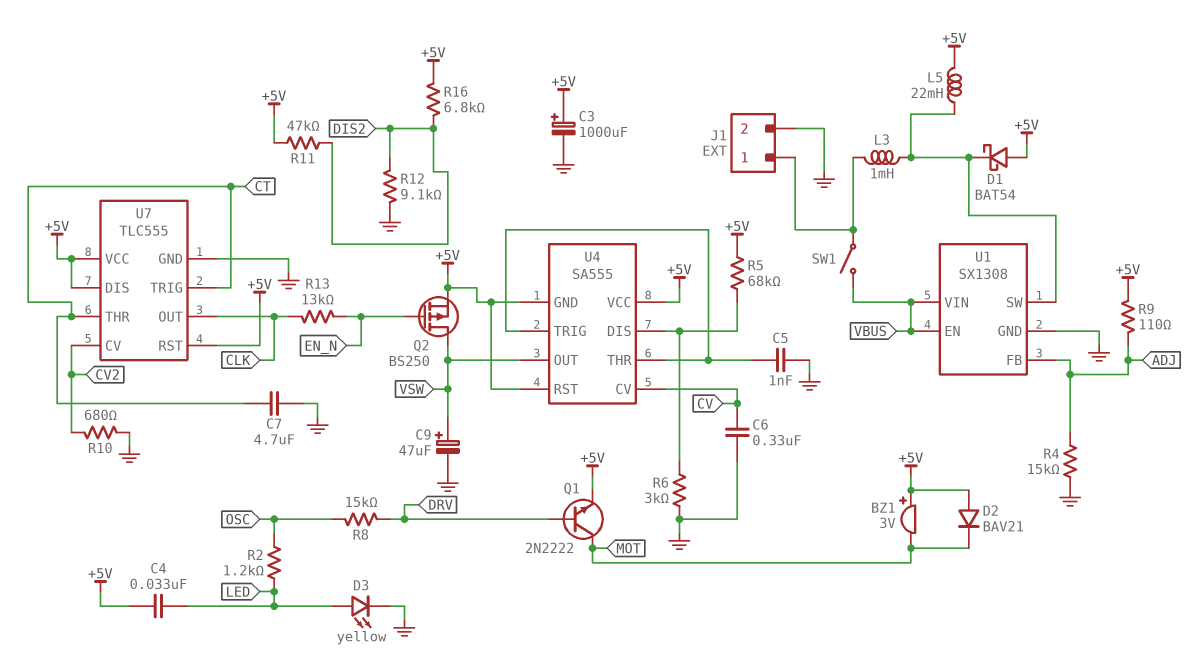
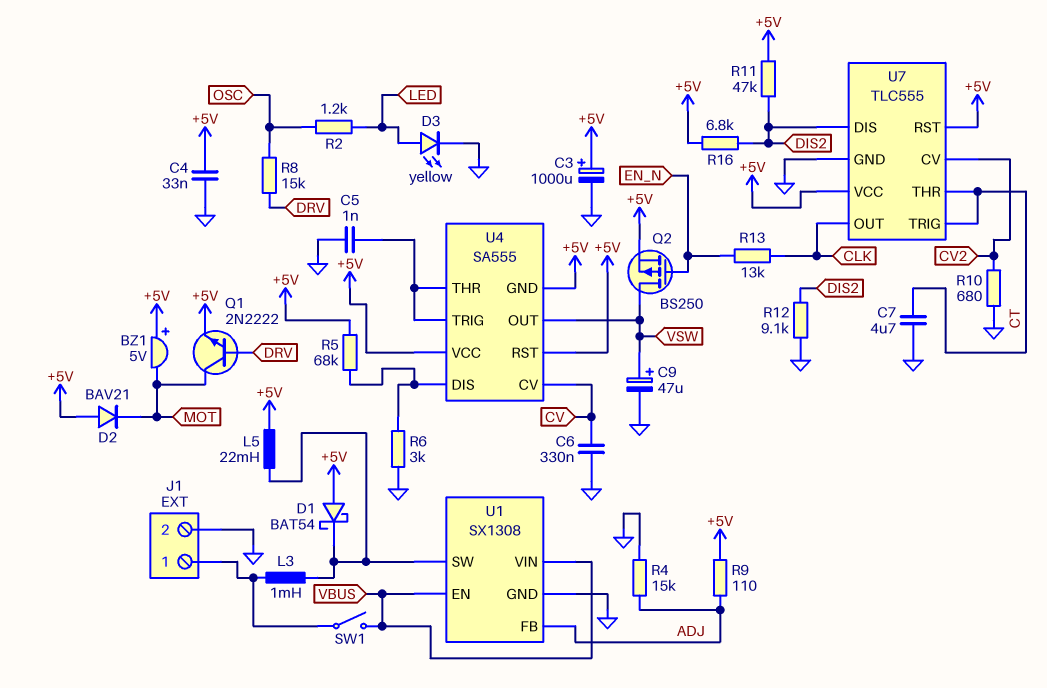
BZ1: buzzer 3V (plus +5V, minus MOT) -> buzzer 5V (plus +5V, minus MOT)
C4: 33nF (+5V, LED) -> 33nF (+5V, GND)
U7 pin DIS: +5V -> DIS2

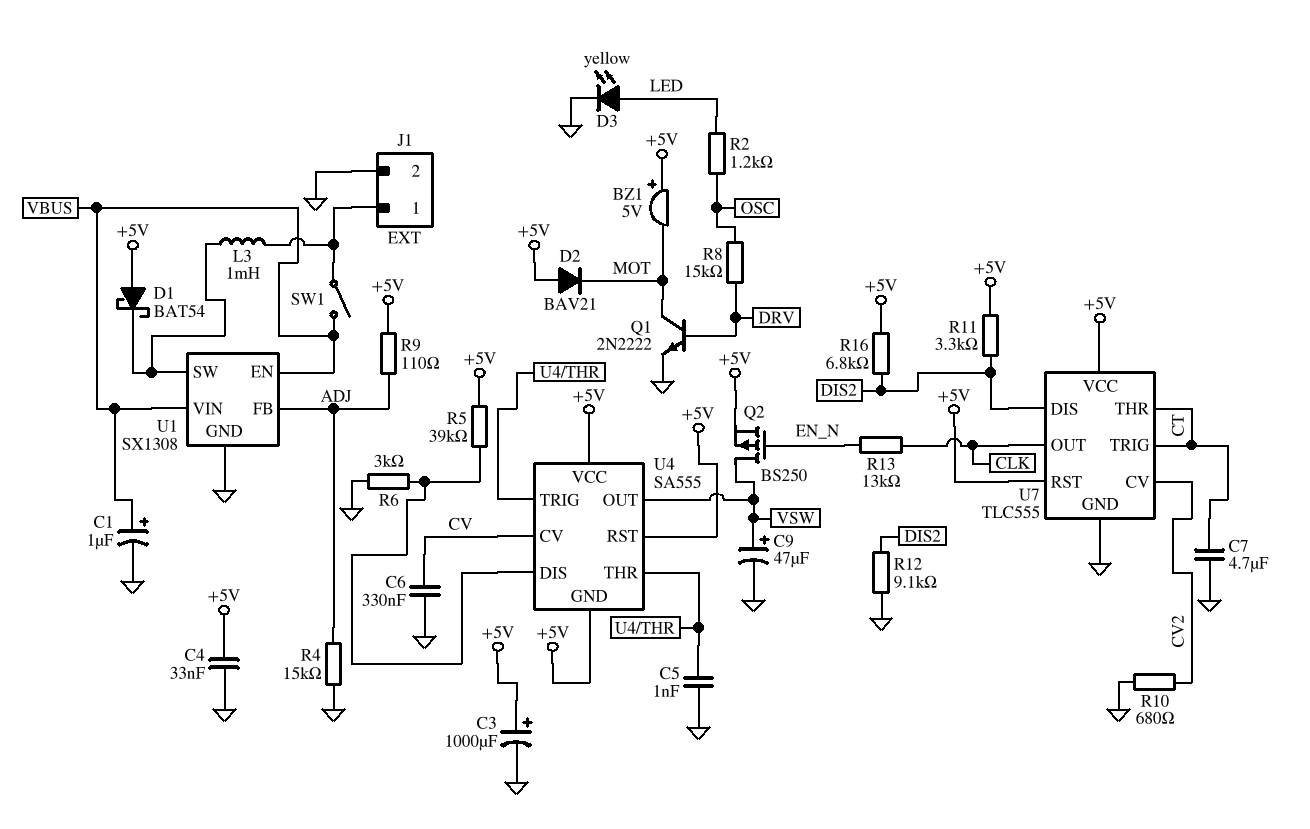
C1: none -> 1uF (plus VBUS, minus GND)
L5: 22mH (+5V, U1/SW) -> none
Q1: NPN 2N2222 (B DRV, C MOT, E +5V) -> NPN 2N2222 (B DRV, C MOT, E GND)
R5: 68k (+5V, U4/DIS) -> 39k (+5V, U4/DIS)
R11: 47k (+5V, DIS2) -> 3.3k (+5V, DIS2)

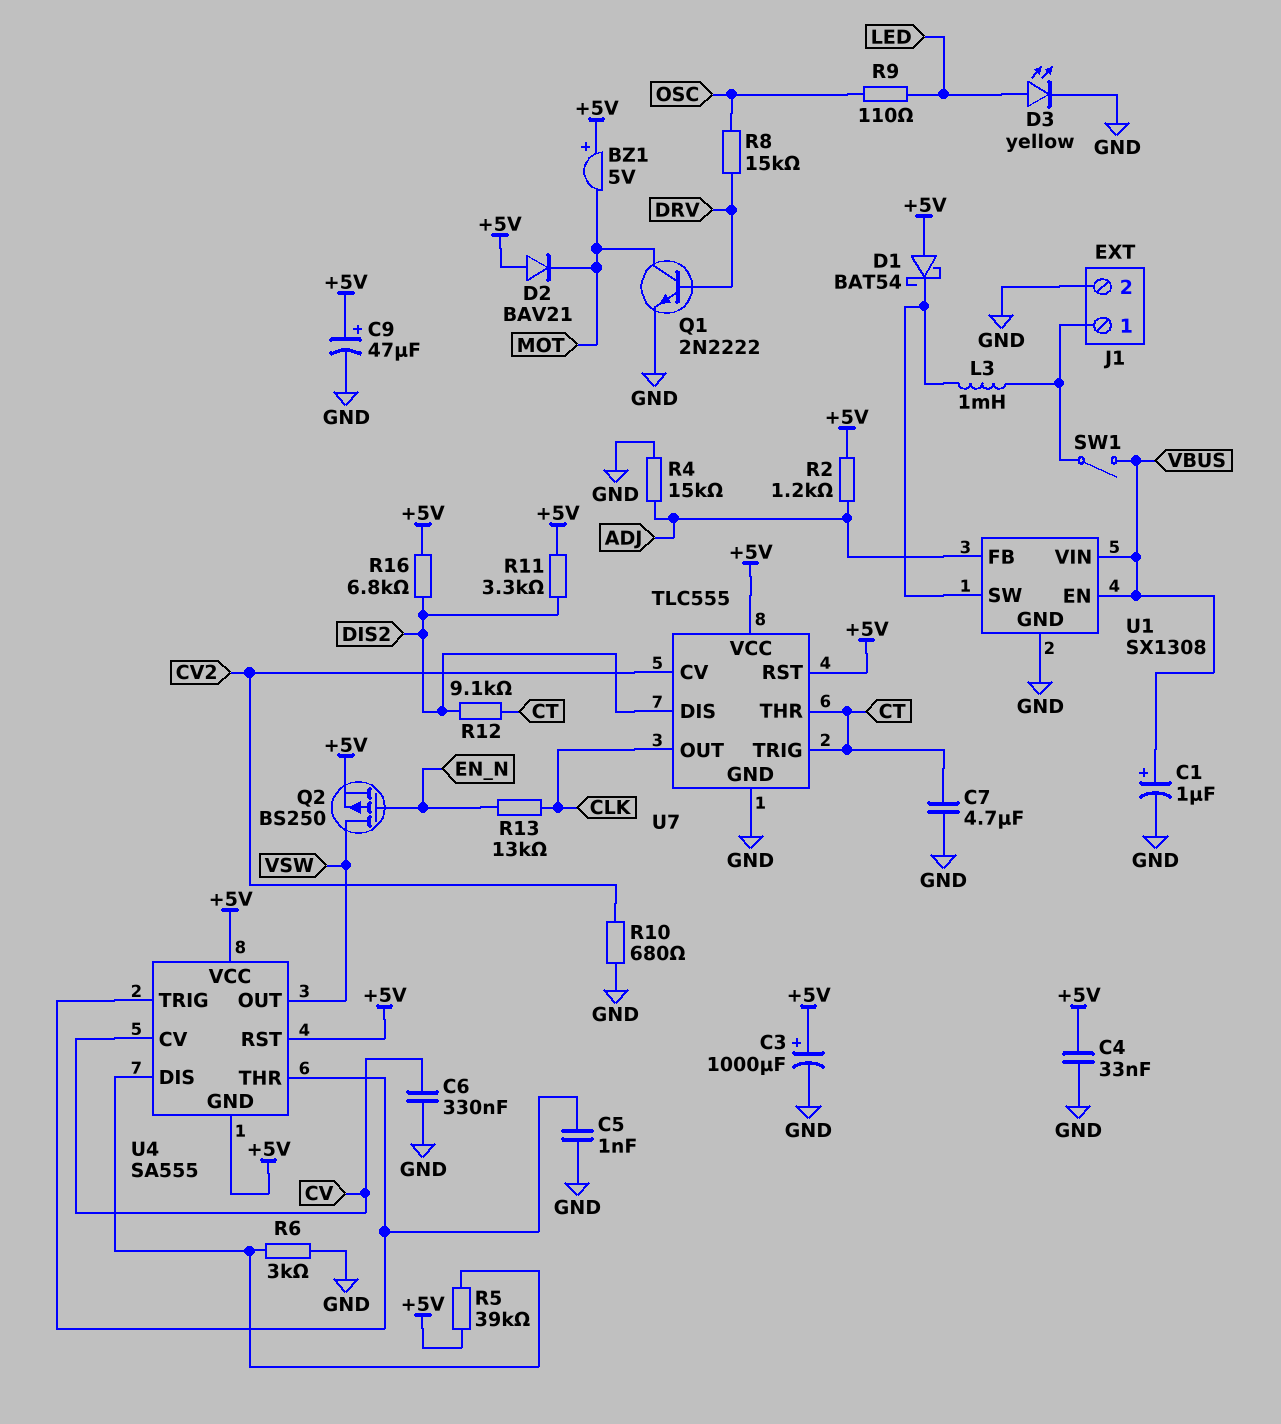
C9: 47uF (plus VSW, minus GND) -> 47uF (plus +5V, minus GND)
R2: 1.2k (LED, OSC) -> 1.2k (+5V, ADJ)
R9: 110 (+5V, ADJ) -> 110 (LED, OSC)
R12: 9.1k (DIS2, GND) -> 9.1k (CT, DIS2)

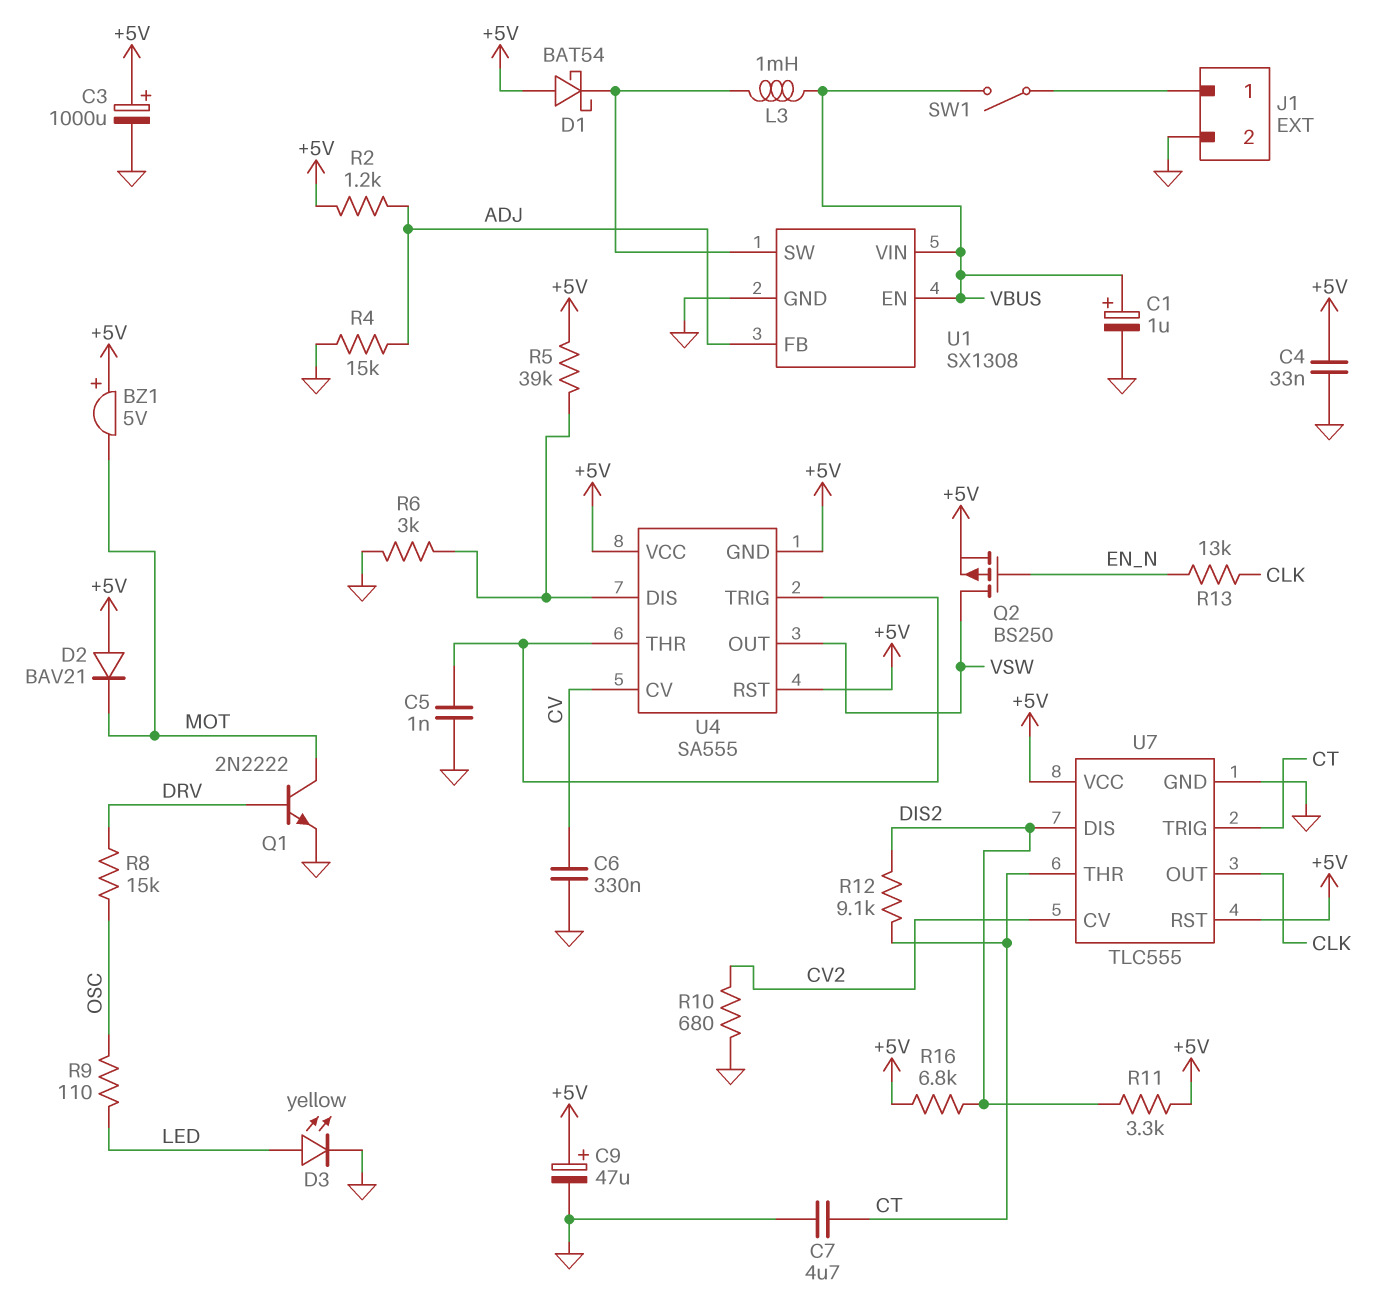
L3: 1mH (J1/1, U1/SW) -> 1mH (U1/SW, VBUS)

